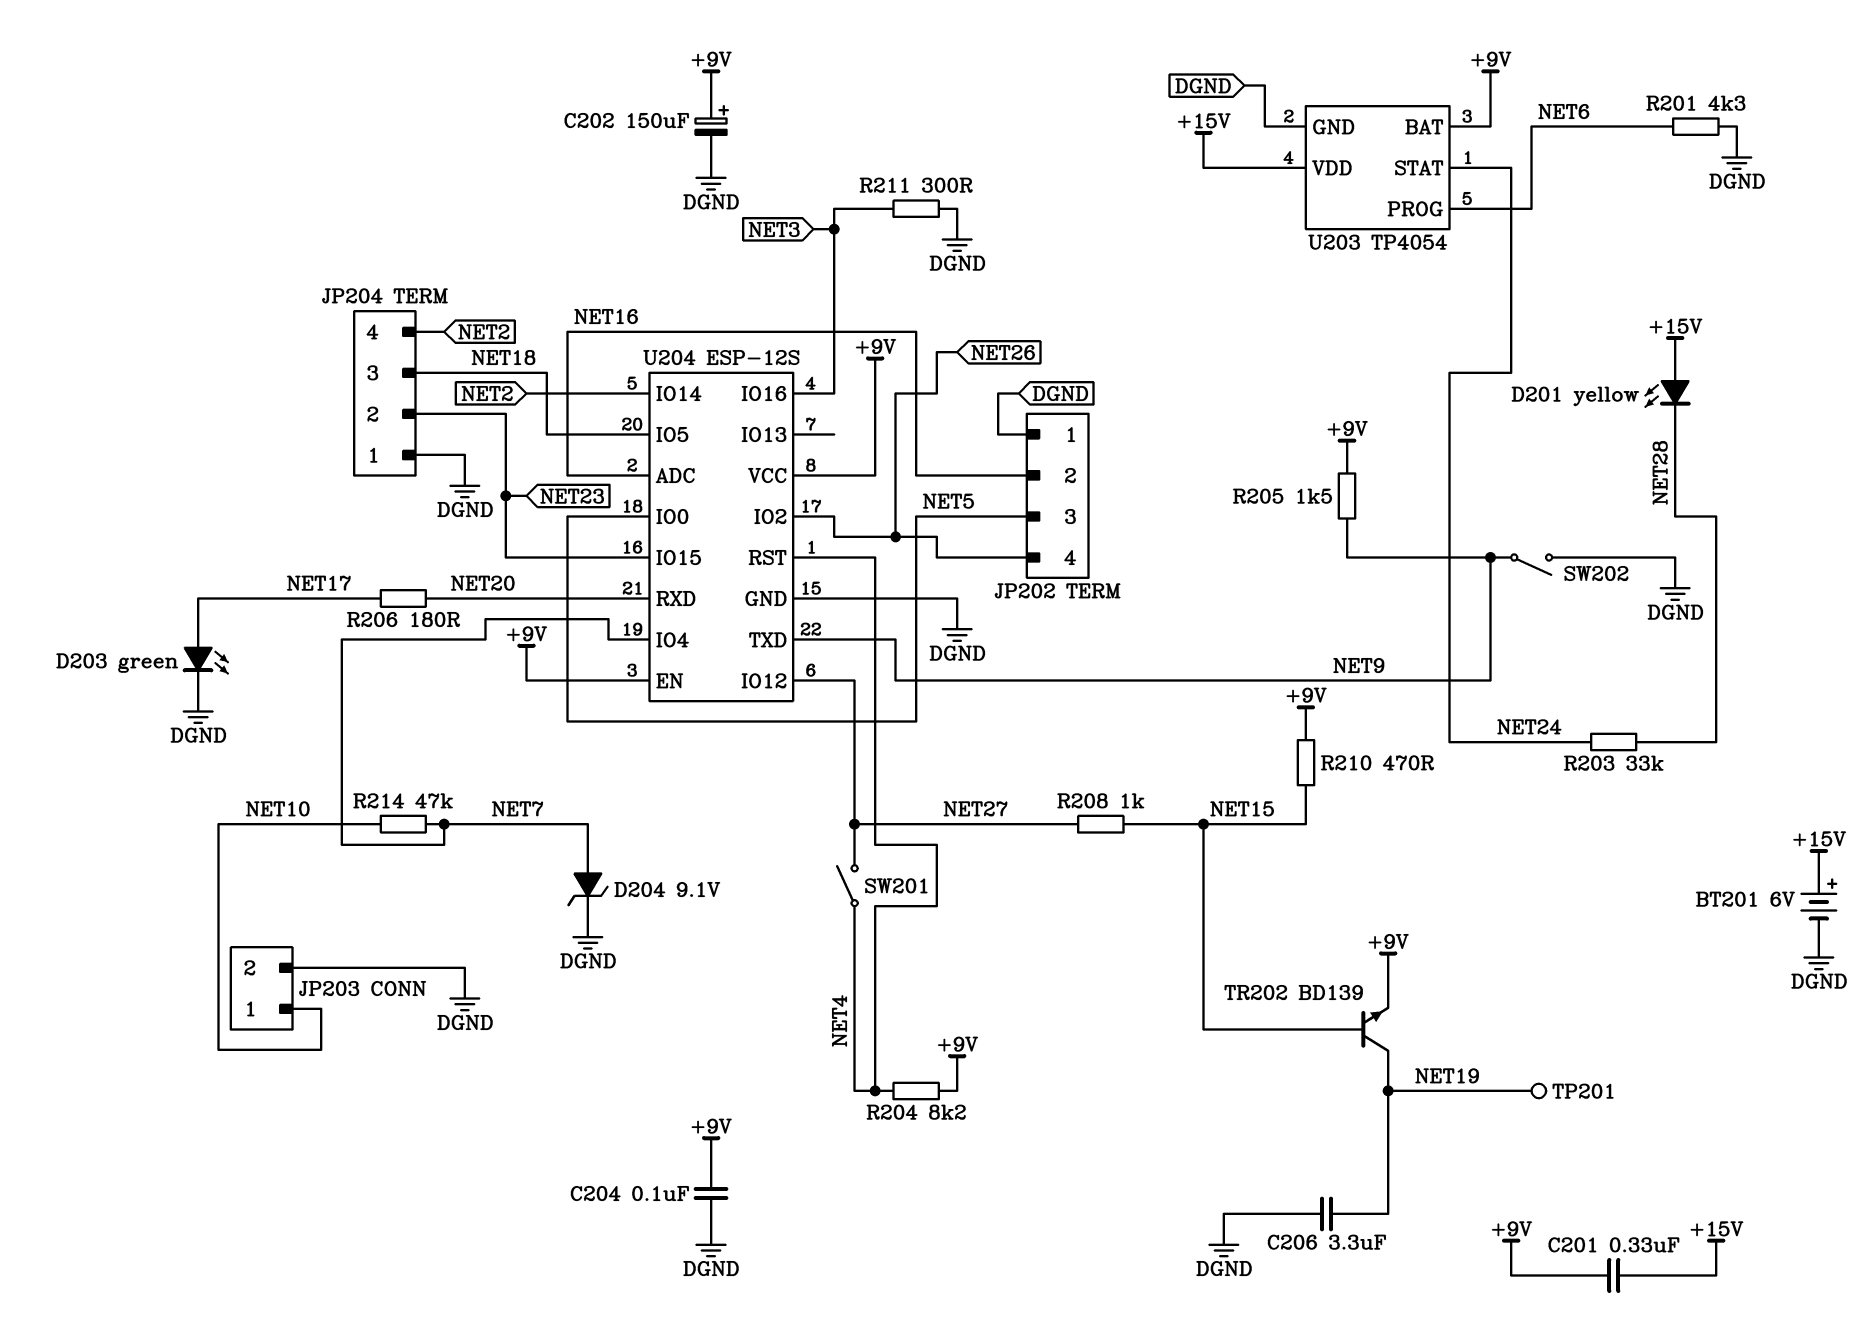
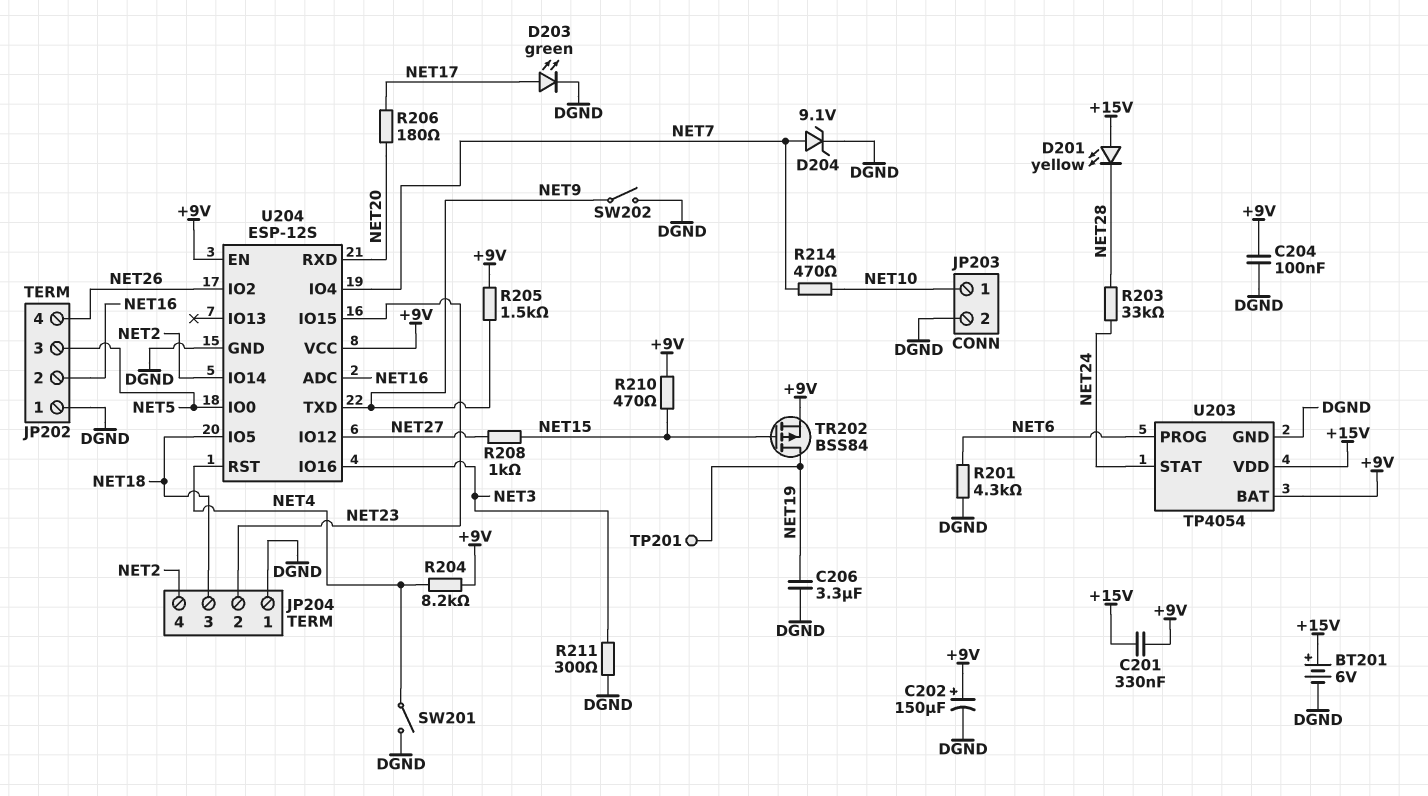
R214: 47k (NET7, NET10) -> 470 (NET7, NET10)
SW201: switch (NET4, NET27) -> switch (DGND, NET4)
TR202: NPN BD139 (B NET15, C NET19, E +9V) -> PMOS BSS84 (G NET15, D NET19, S +9V)

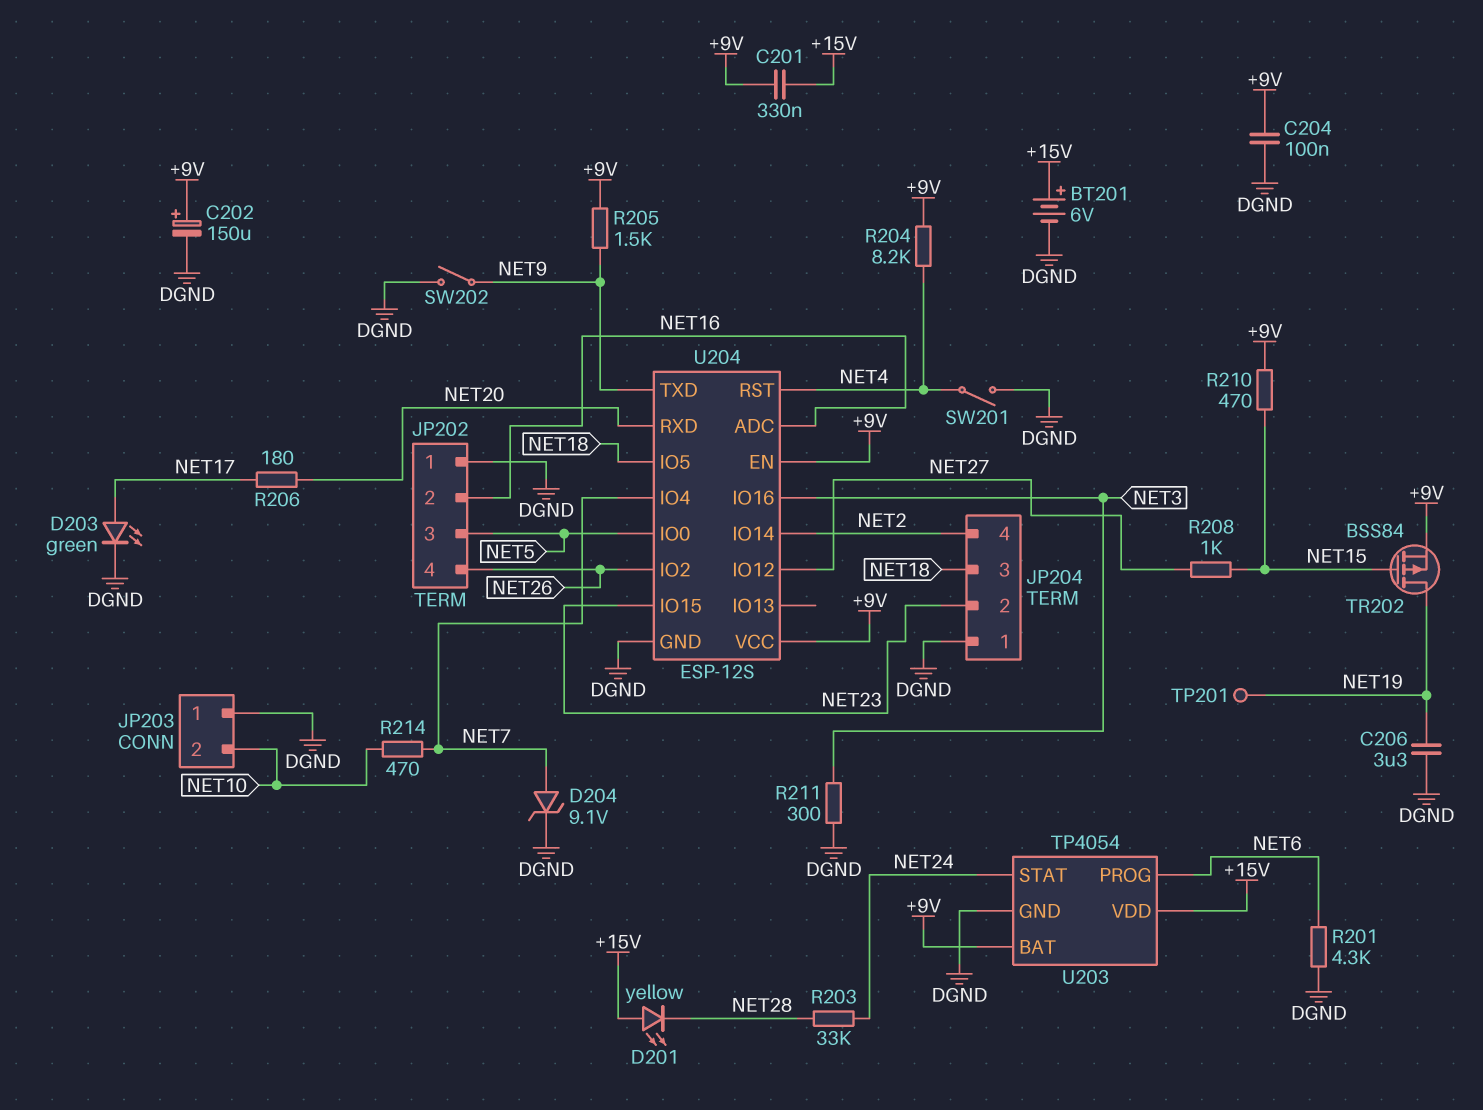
JP203 pin 1: NET10 -> DGND
JP203 pin 2: DGND -> NET10

